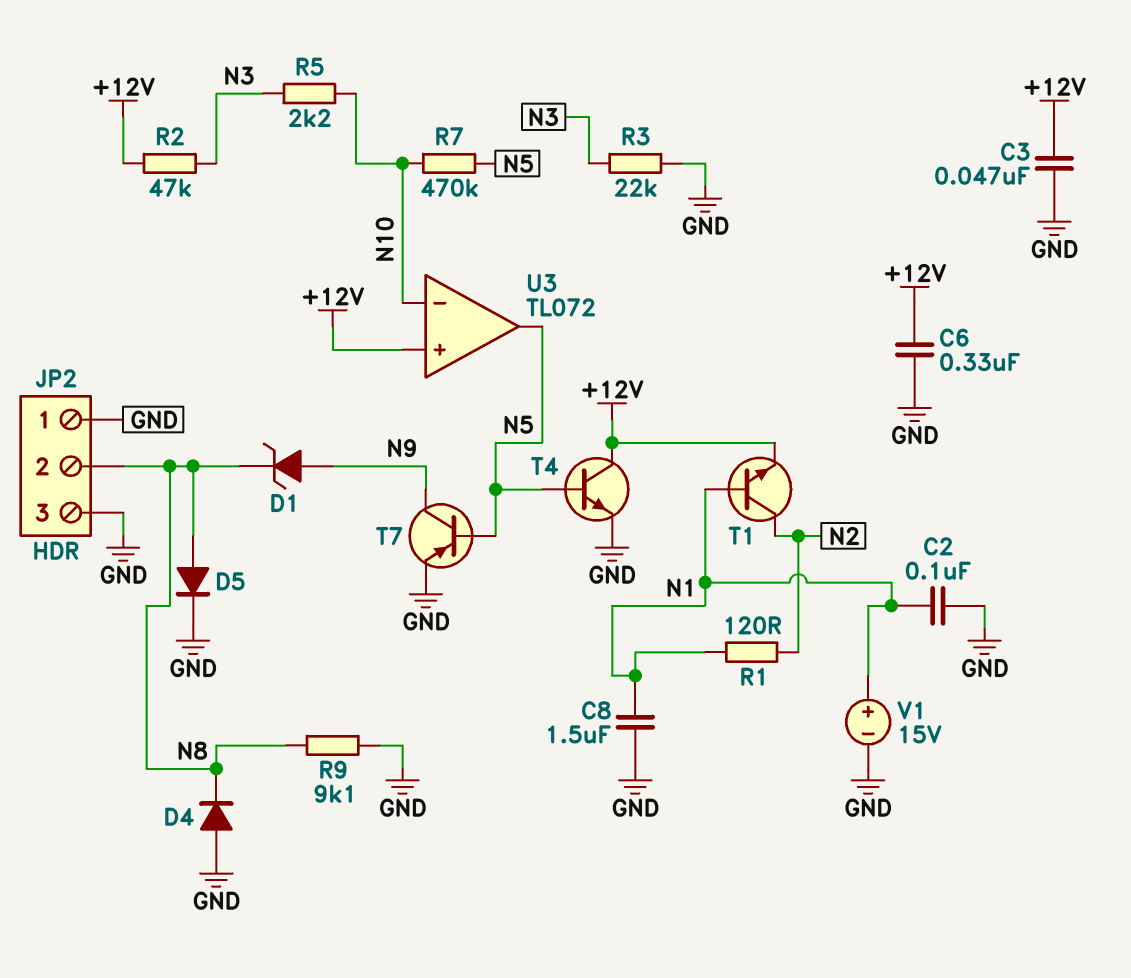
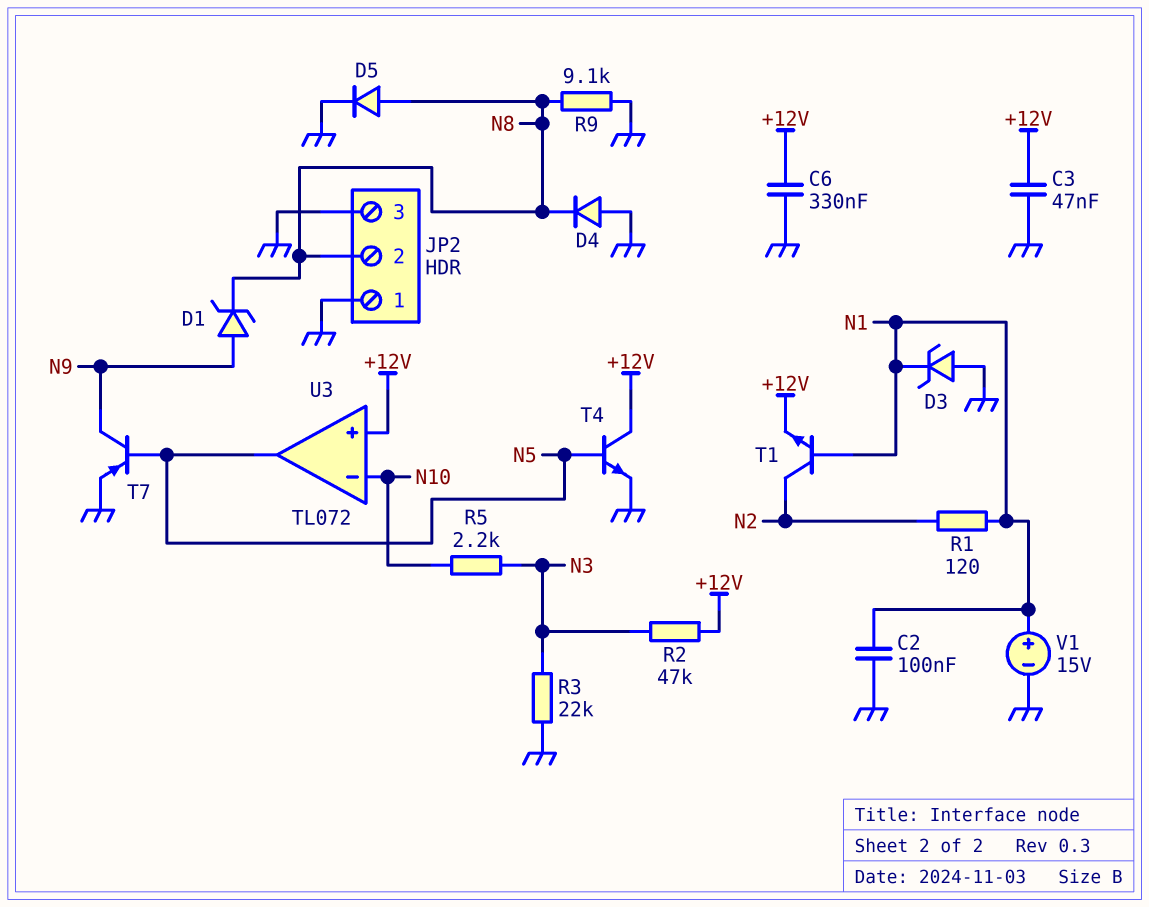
C8: 1.5uF (GND, N1) -> none
D3: none -> zener (A GND, K N1)
R7: 470k (N5, N10) -> none

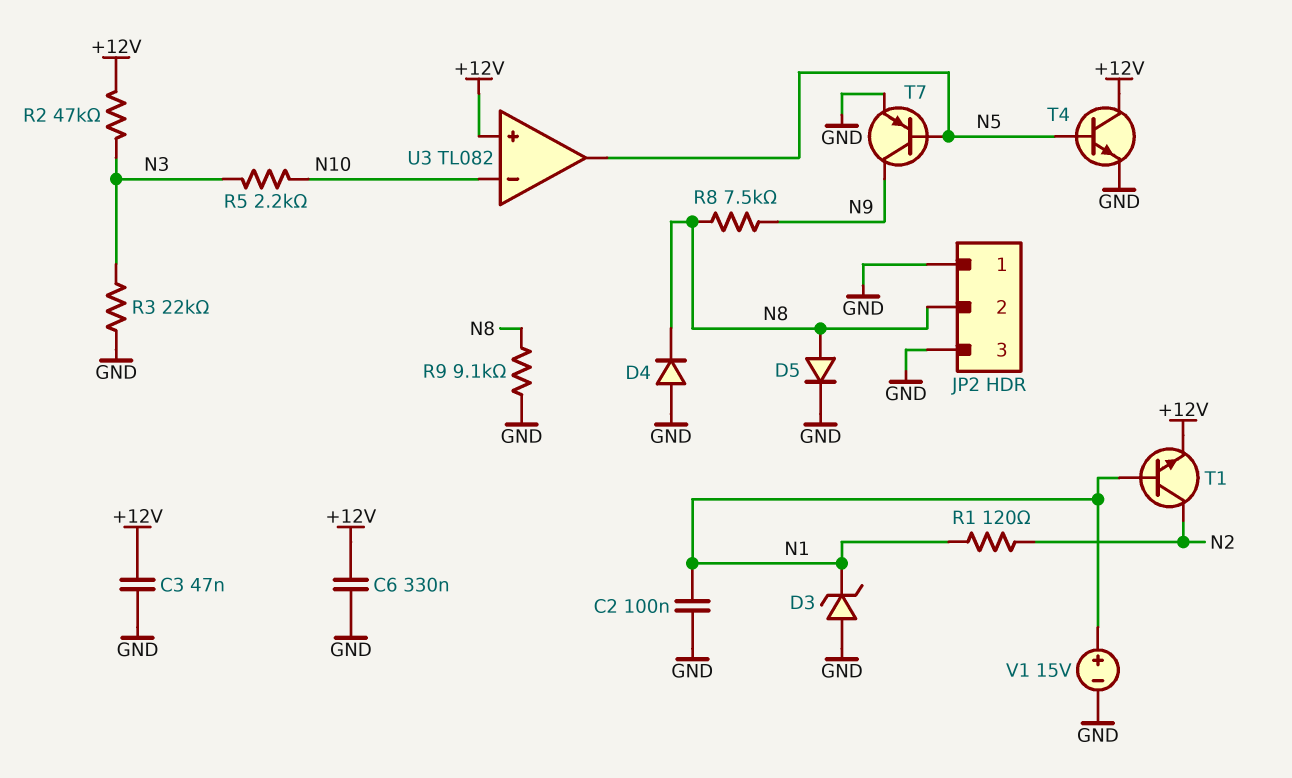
D1: zener (A N9, K N8) -> none
R8: none -> 7.5k (N8, N9)
U3: TL072 -> TL082

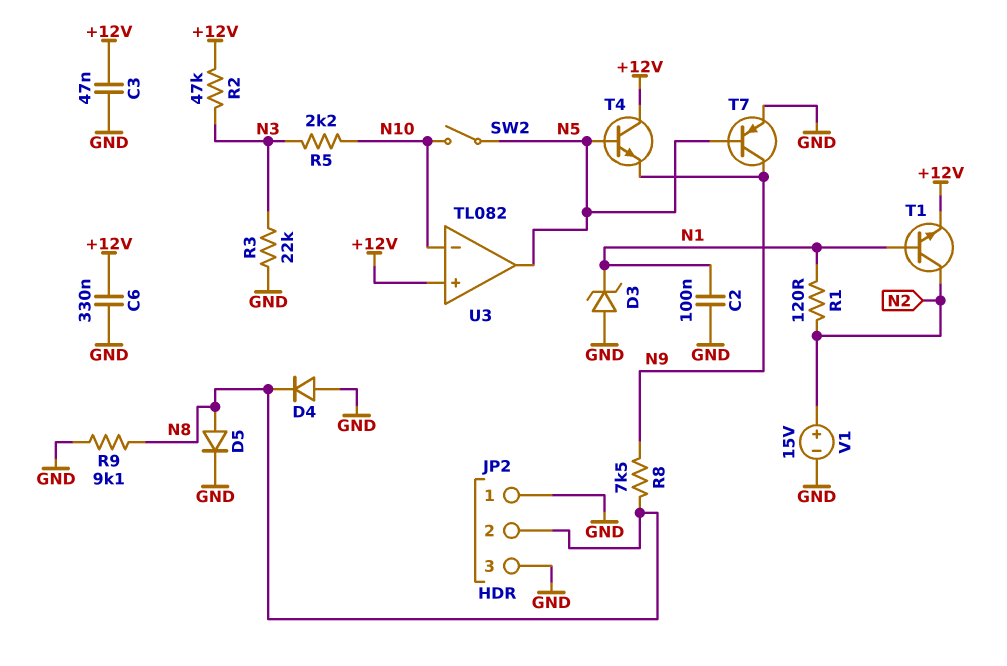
SW2: none -> switch (N5, N10)
T4: NPN (B N5, C +12V, E GND) -> NPN (B N5, C +12V, E N9)
V1: 15V (plus N1, minus GND) -> 15V (plus N2, minus GND)

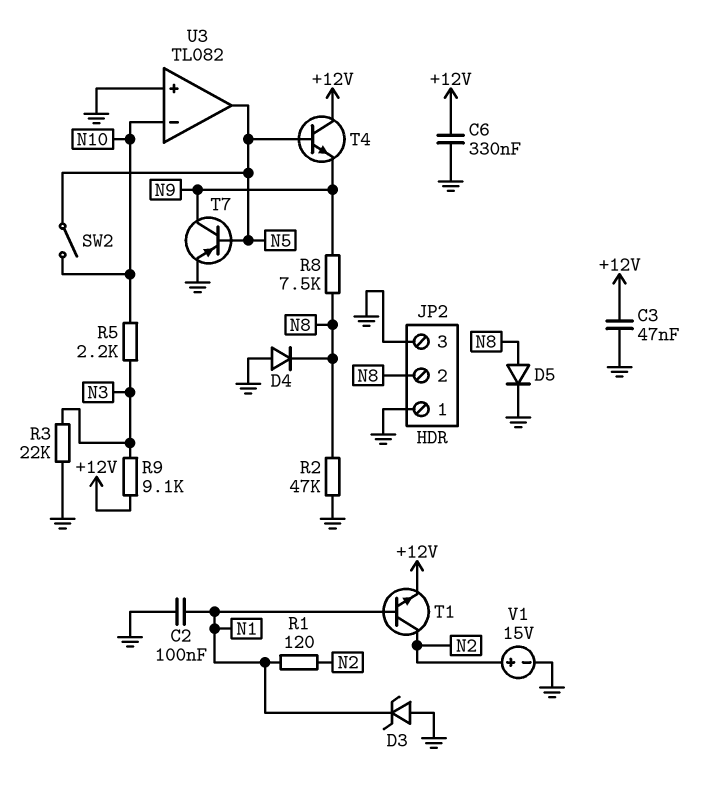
R2: 47k (+12V, N3) -> 47k (GND, N8)
R9: 9.1k (GND, N8) -> 9.1k (+12V, N3)
U3 pin in+: +12V -> GND

